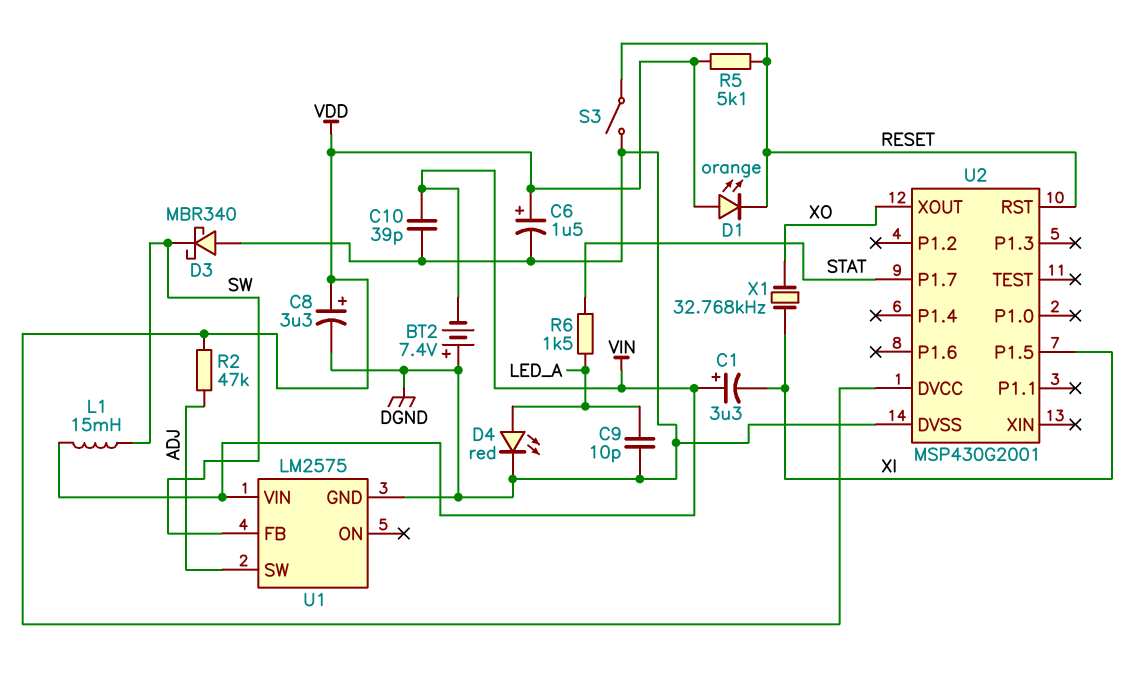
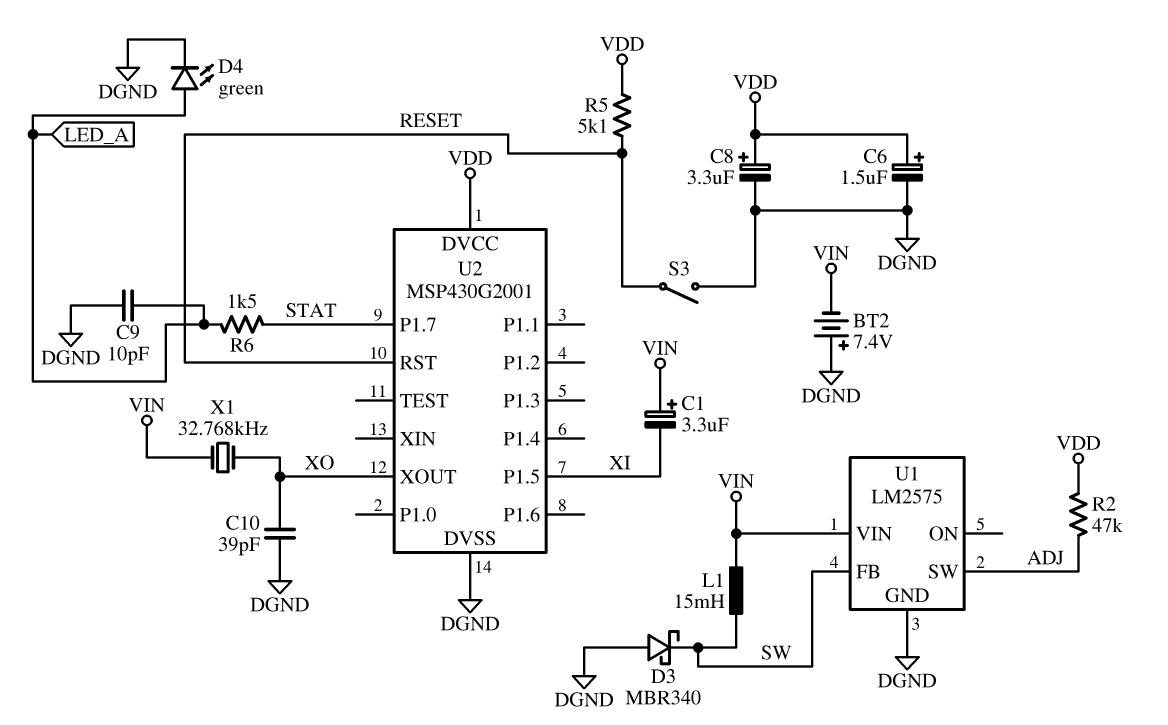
C10: 39pF (DGND, VIN) -> 39pF (DGND, XO)
D1: LED orange (A VDD, K RESET) -> none
D4: LED red (A LED_A, K DGND) -> LED green (A LED_A, K DGND)
X1: 32.768kHz (XI, XO) -> 32.768kHz (VIN, XO)

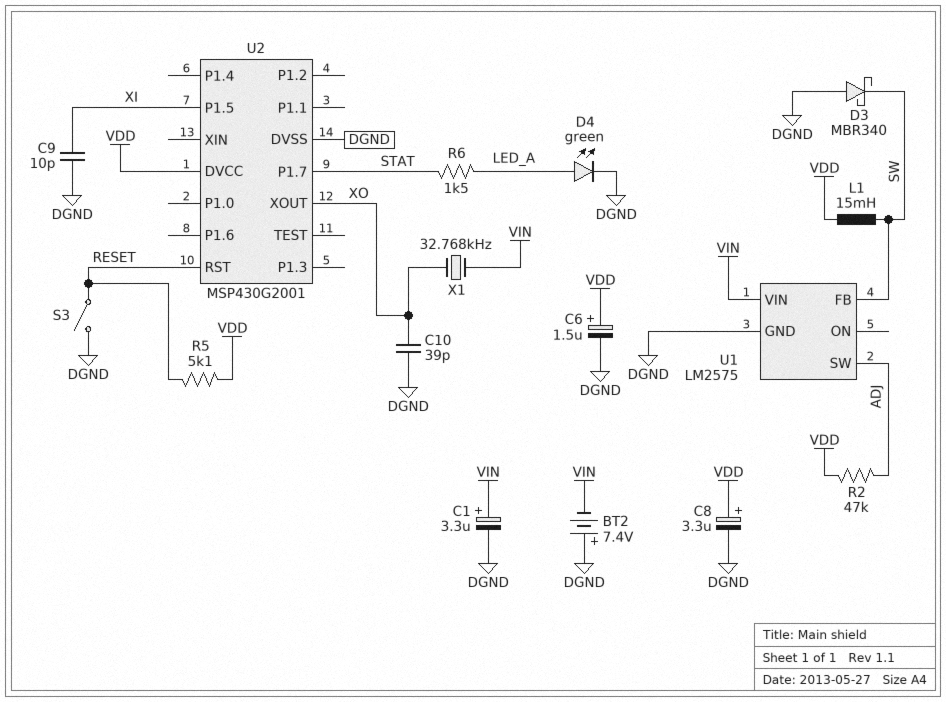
C1: 3.3uF (plus VIN, minus XI) -> 3.3uF (plus VIN, minus DGND)
C9: 10pF (DGND, LED_A) -> 10pF (DGND, XI)
L1: 15mH (SW, VIN) -> 15mH (SW, VDD)

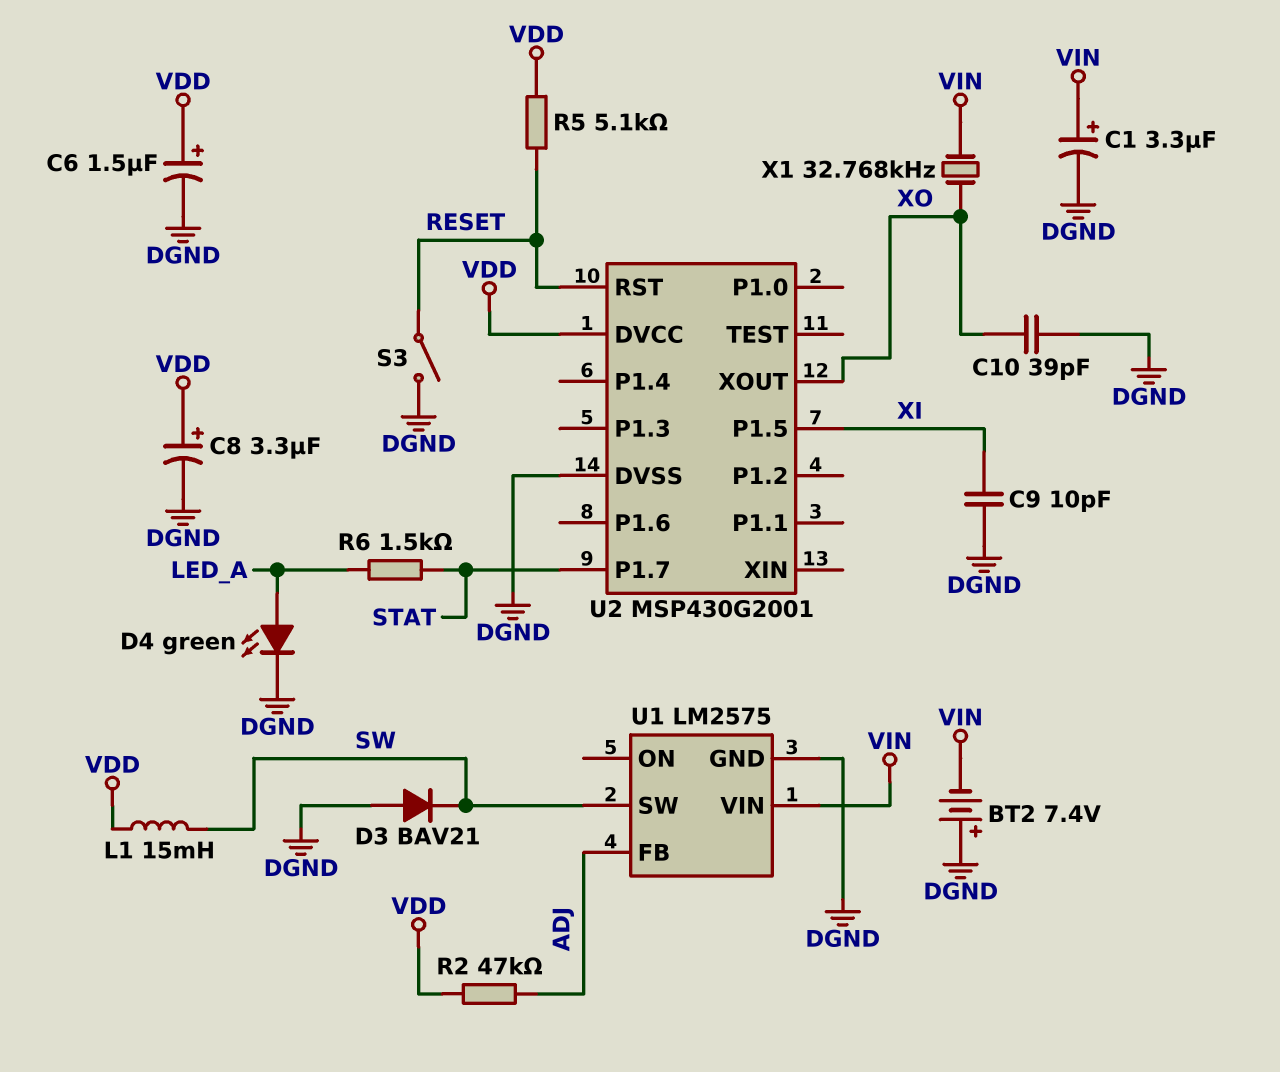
D3: schottky MBR340 (A DGND, K SW) -> diode BAV21 (A DGND, K SW)
U1 pin FB: SW -> ADJ
U1 pin SW: ADJ -> SW

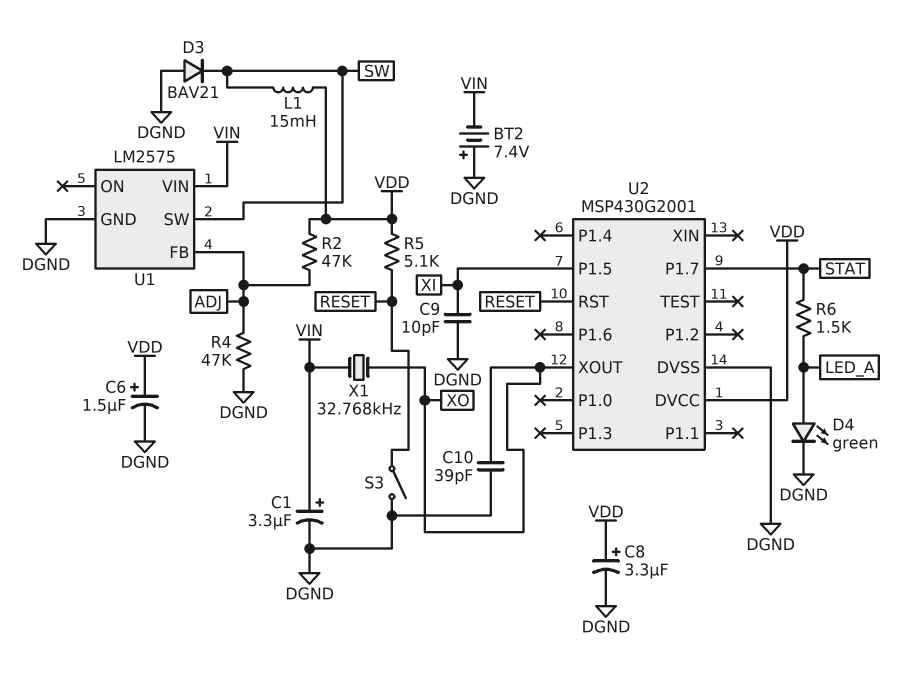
R4: none -> 47k (ADJ, DGND)

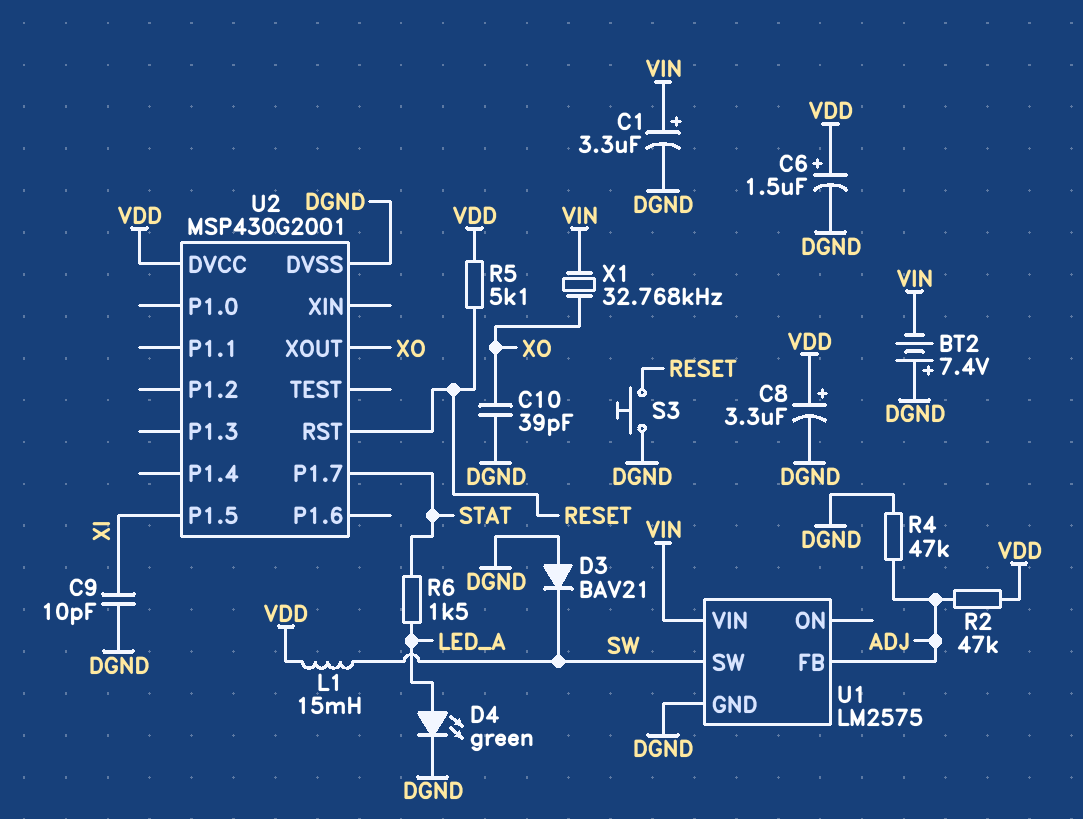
S3: switch (DGND, RESET) -> button (DGND, RESET)

